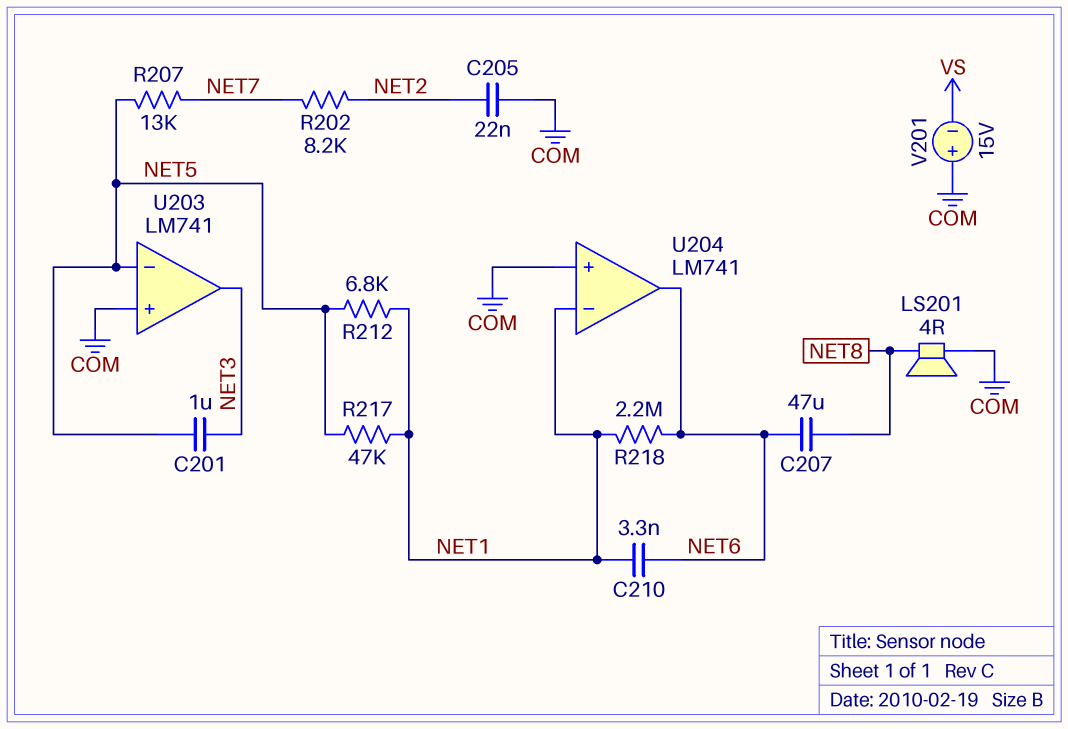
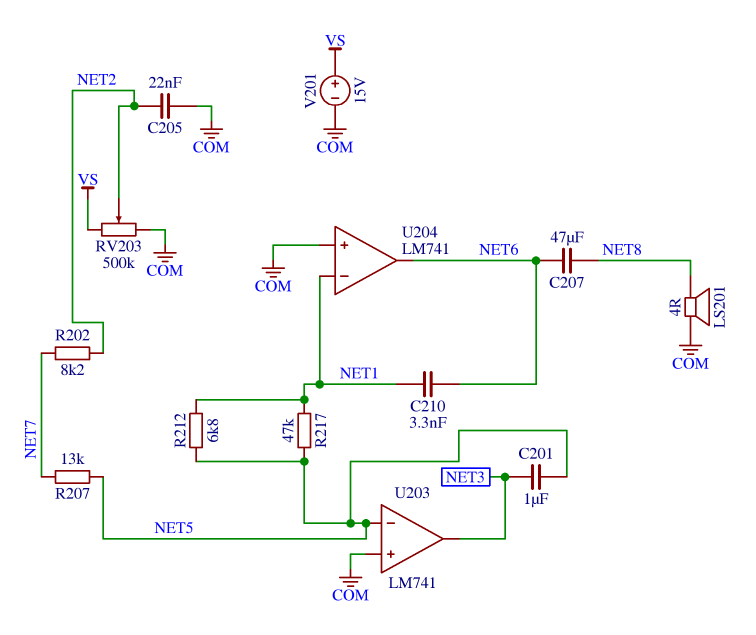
R218: 2.2M (NET1, NET6) -> none
RV203: none -> 500k (COM, VS, wiper NET2)
V201: 15V (plus COM, minus VS) -> 15V (plus VS, minus COM)

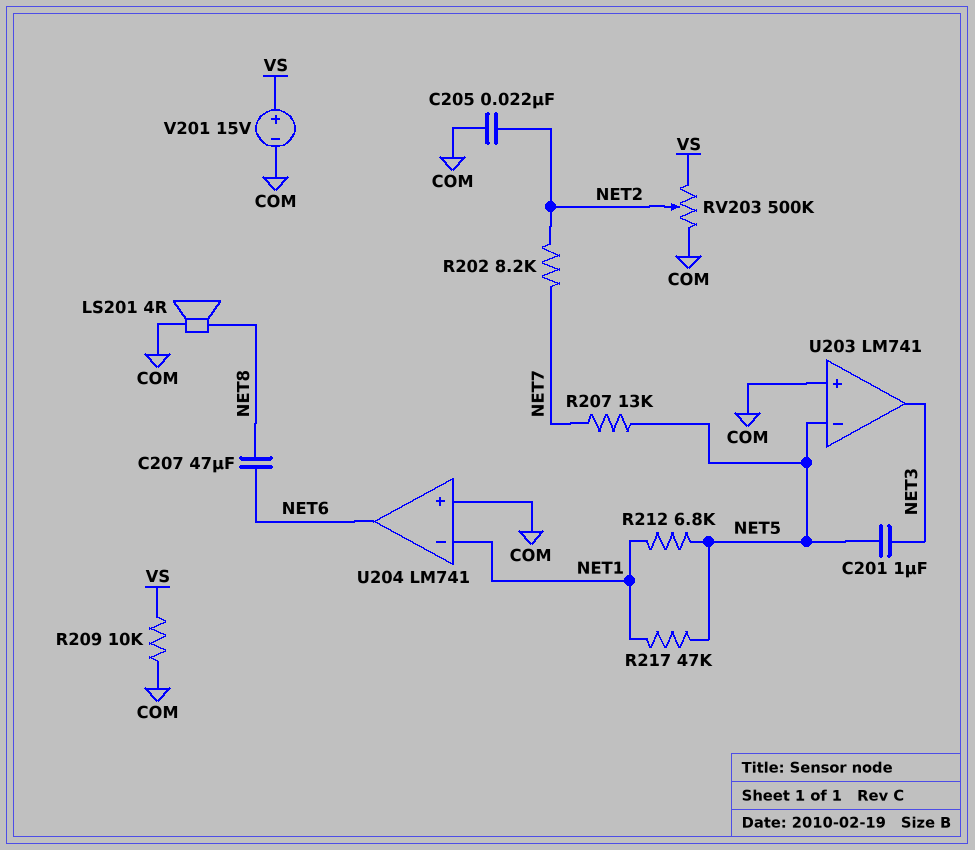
C210: 3.3nF (NET1, NET6) -> none
R209: none -> 10k (COM, VS)

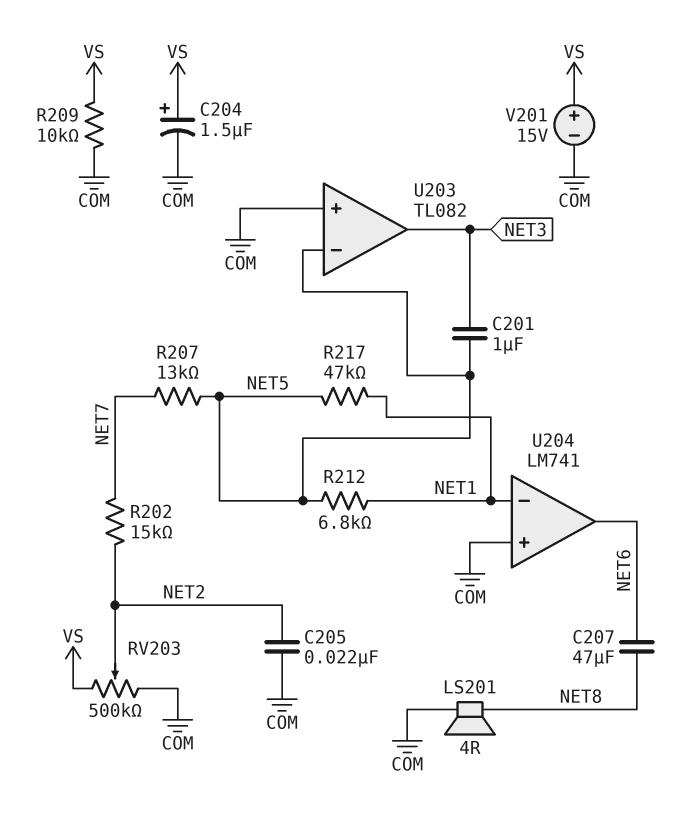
C204: none -> 1.5uF (plus VS, minus COM)
R202: 8.2k (NET2, NET7) -> 15k (NET2, NET7)
U203: LM741 -> TL082

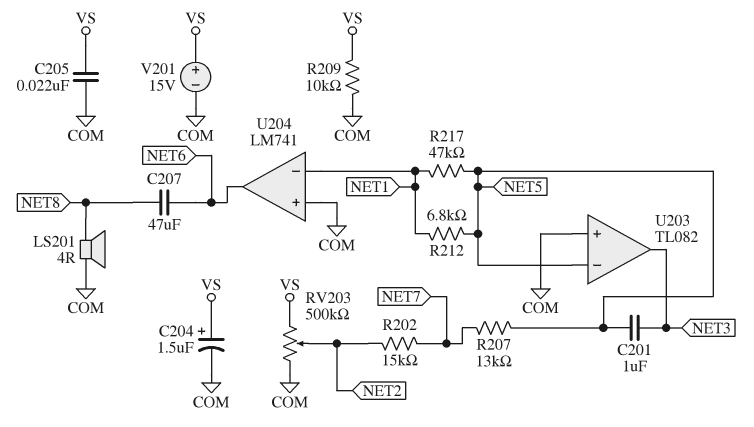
C205: 22nF (COM, NET2) -> 22nF (COM, VS)

